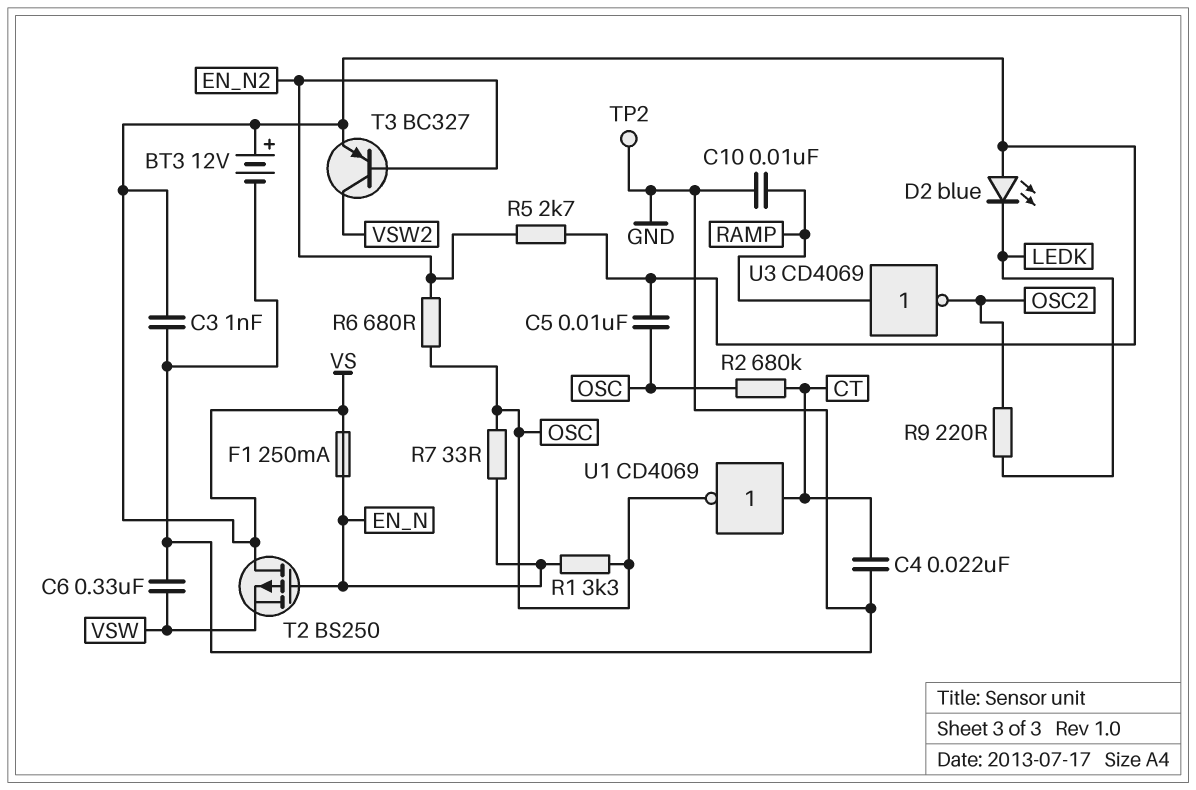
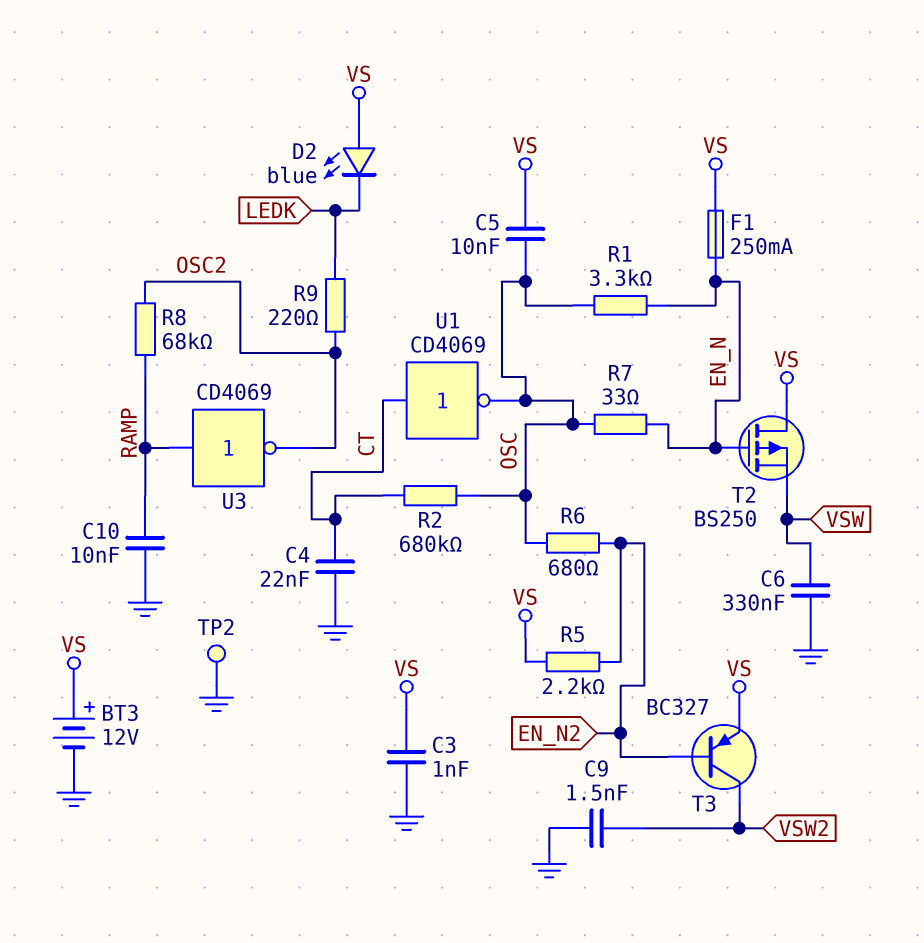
C9: none -> 1.5nF (GND, VSW2)
R5: 2.7k (EN_N2, VS) -> 2.2k (EN_N2, VS)
R8: none -> 68k (OSC2, RAMP)

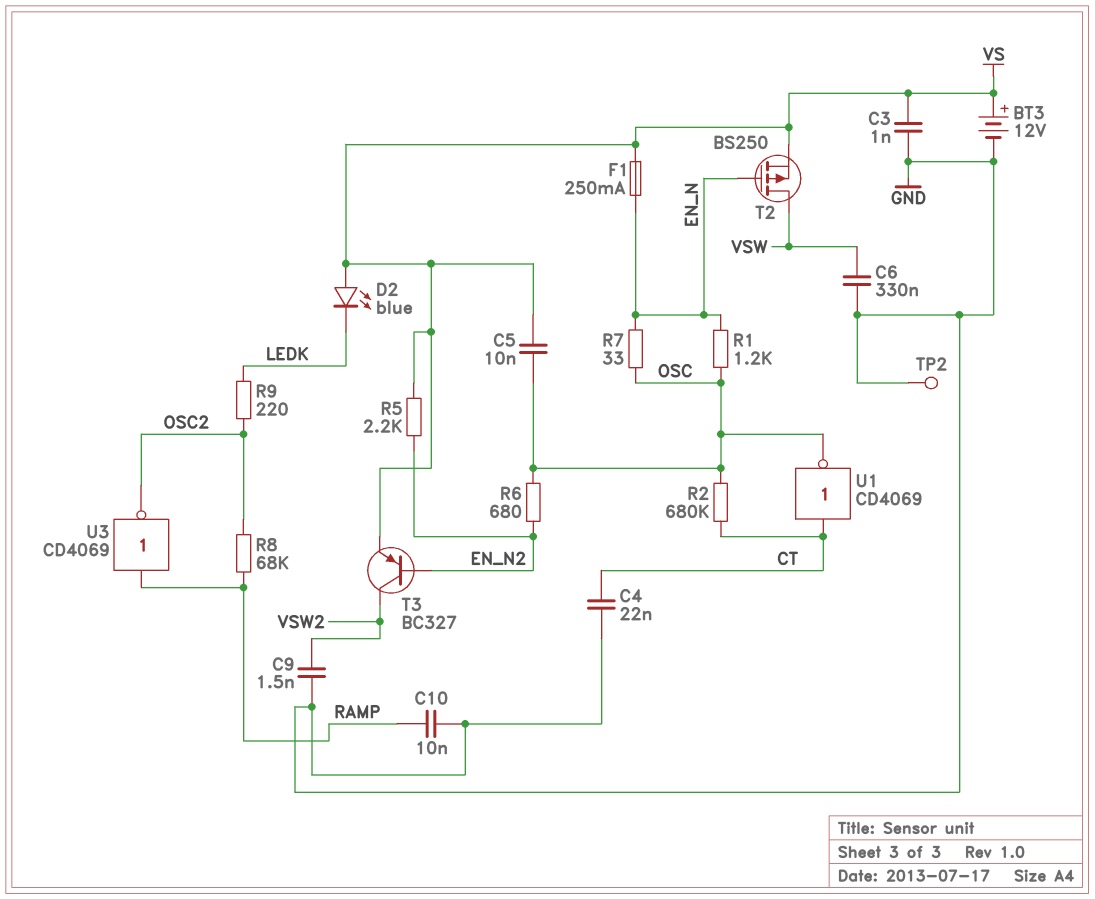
R1: 3.3k (EN_N, OSC) -> 1.2k (EN_N, OSC)
T2: PMOS BS250 (G EN_N, D VS, S VSW) -> PMOS BS250 (G EN_N, D VSW, S VS)

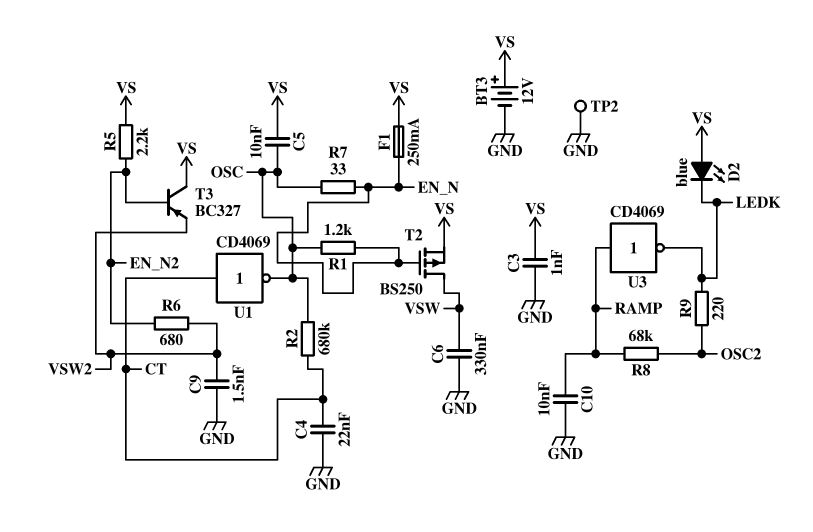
R6: 680 (EN_N2, OSC) -> 680 (EN_N2, VSW2)
T3: PNP BC327 (B EN_N2, C VSW2, E VS) -> PNP BC327 (B EN_N2, C VS, E VSW2)
U3: NOT CD4069 (in RAMP, out OSC2) -> NOT CD4069 (in RAMP, out LEDK)

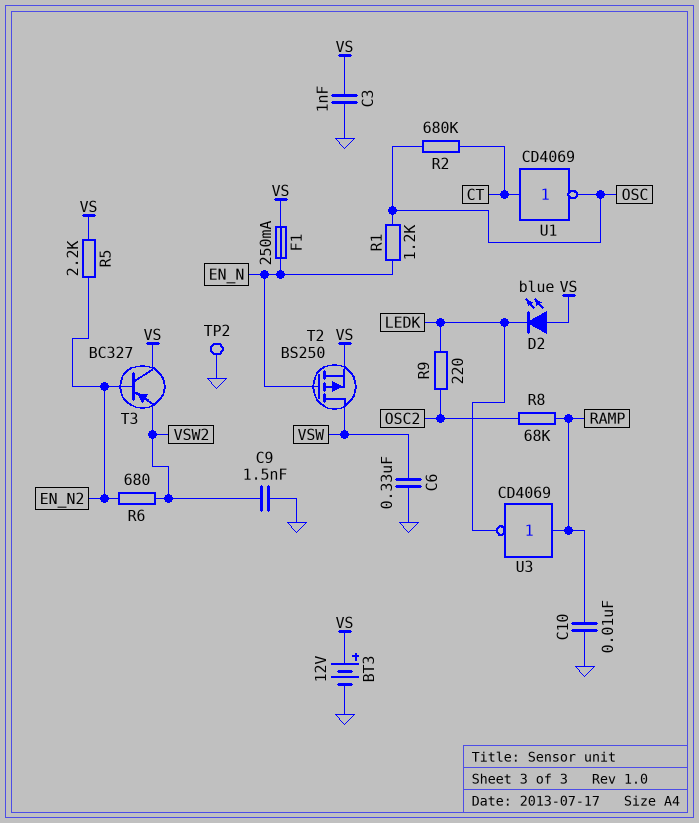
C4: 22nF (CT, GND) -> none
C5: 10nF (OSC, VS) -> none
R7: 33 (EN_N, OSC) -> none

